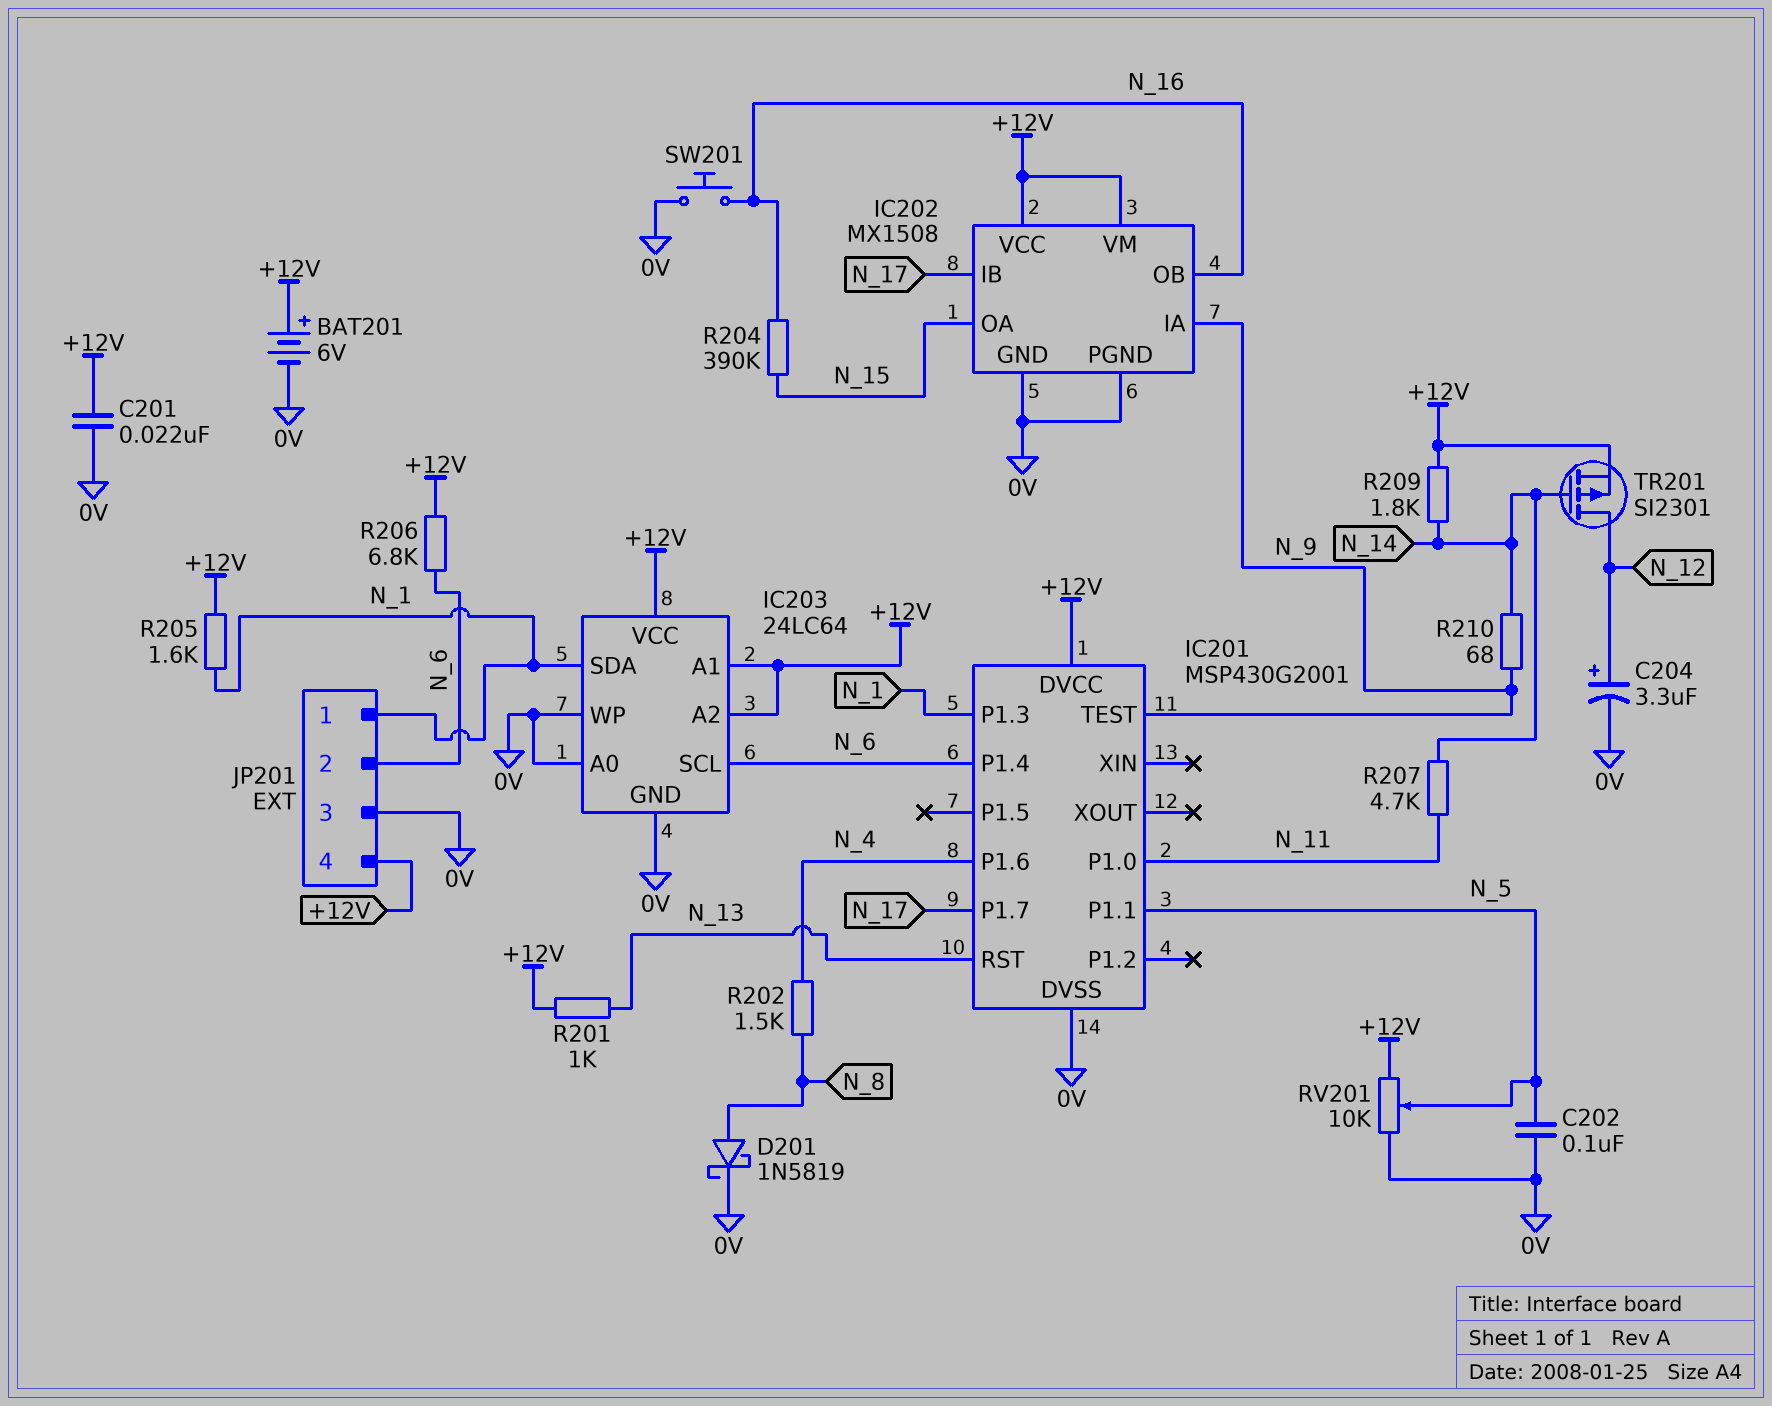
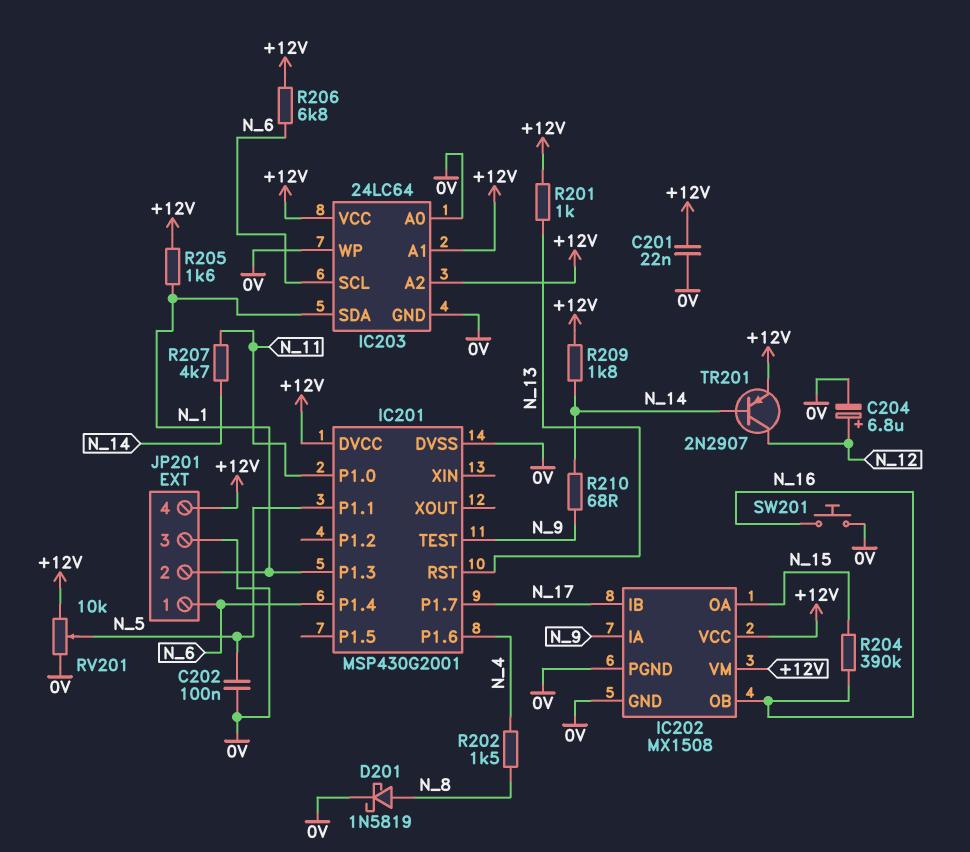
BAT201: 6V (plus +12V, minus 0V) -> none
C204: 3.3uF (plus N_12, minus 0V) -> 6.8uF (plus N_12, minus 0V)
JP201 pin 1: N_1 -> N_6
JP201 pin 2: N_6 -> N_1
TR201: PMOS SI2301 (G N_14, D N_12, S +12V) -> PNP 2N2907 (B N_14, C N_12, E +12V)

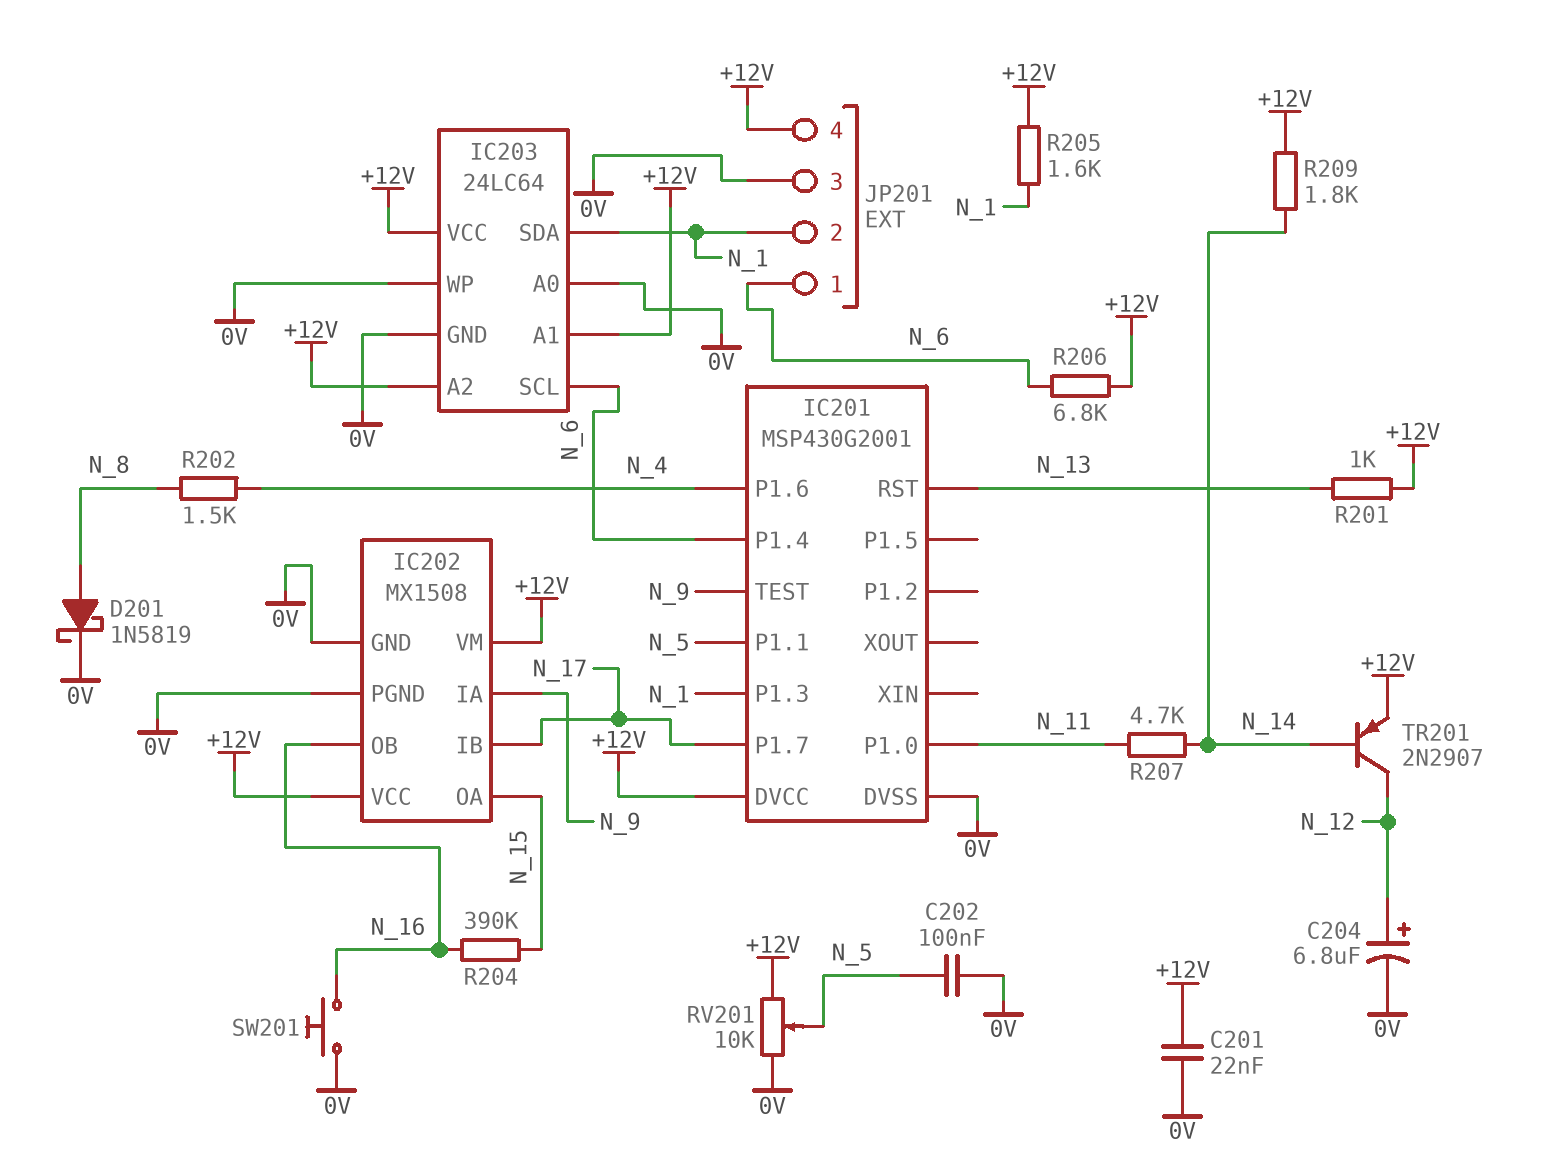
R210: 68 (N_9, N_14) -> none

